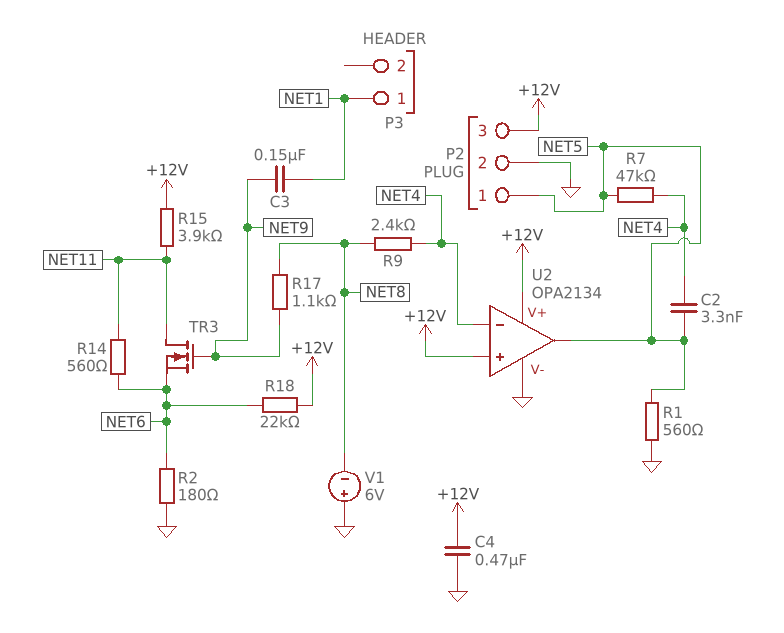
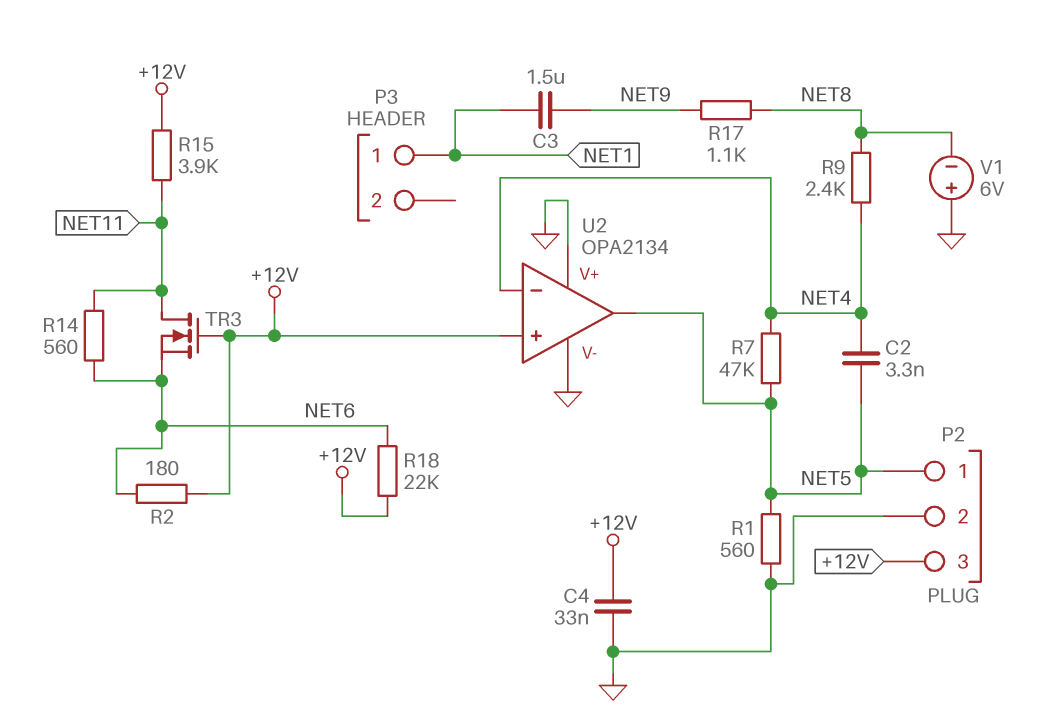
C3: 150nF (NET1, NET9) -> 1.5uF (NET1, NET9)
C4: 470nF (+12V, GND) -> 33nF (+12V, GND)
R2: 180 (GND, NET6) -> 180 (+12V, NET6)
TR3: NMOS (G NET9, D NET11, S NET6) -> NMOS (G +12V, D NET11, S NET6)
U2 pin V+: +12V -> GND

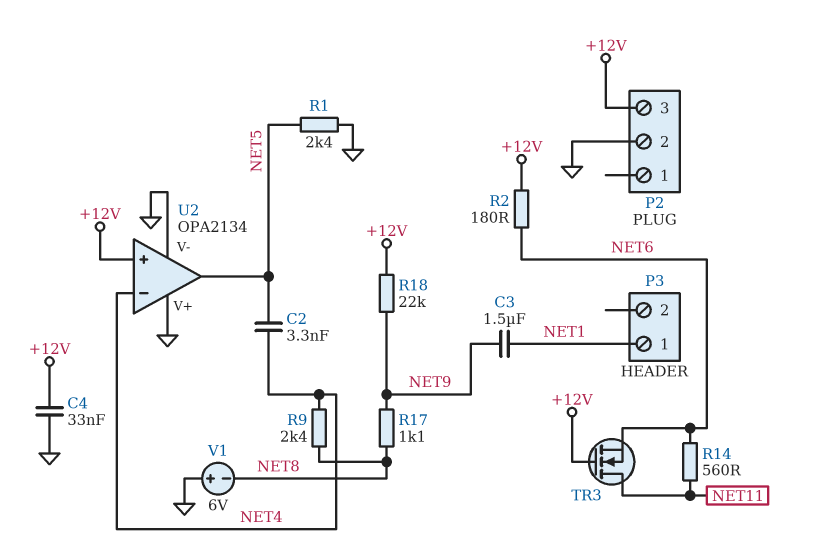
P2 pin 1: NET5 -> none
R1: 560 (GND, NET5) -> 2.4k (GND, NET5)
R7: 47k (NET4, NET5) -> none
R15: 3.9k (+12V, NET11) -> none
R18: 22k (+12V, NET6) -> 22k (+12V, NET9)

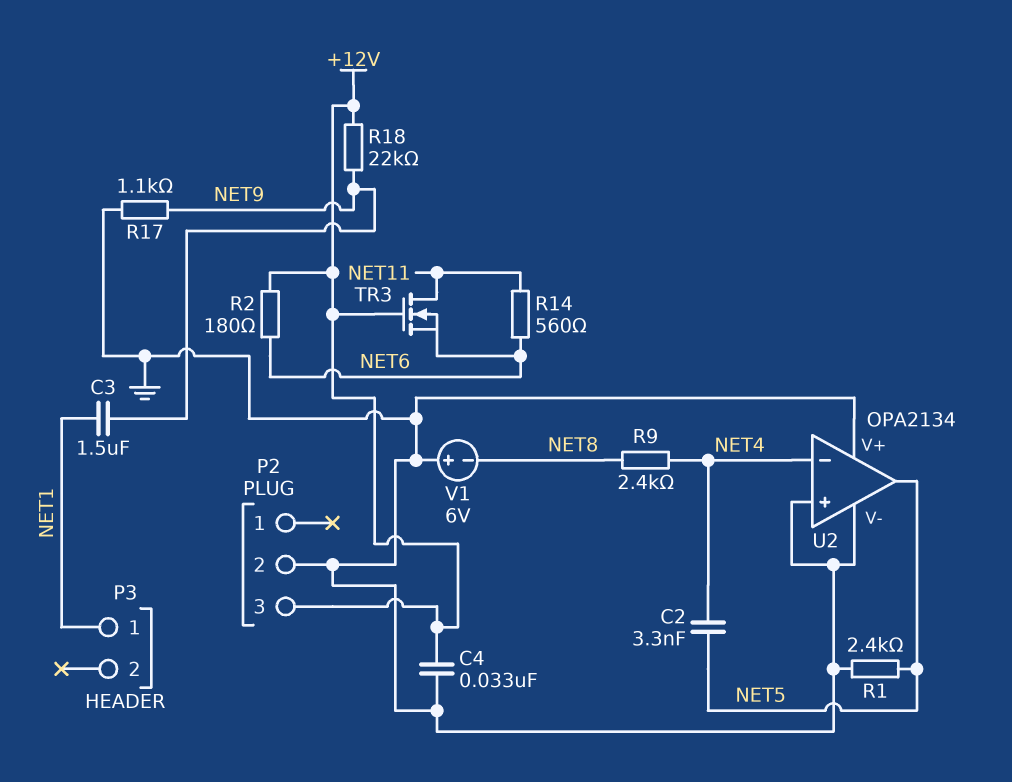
R17: 1.1k (NET8, NET9) -> 1.1k (GND, NET9)
U2 pin in+: +12V -> GND

